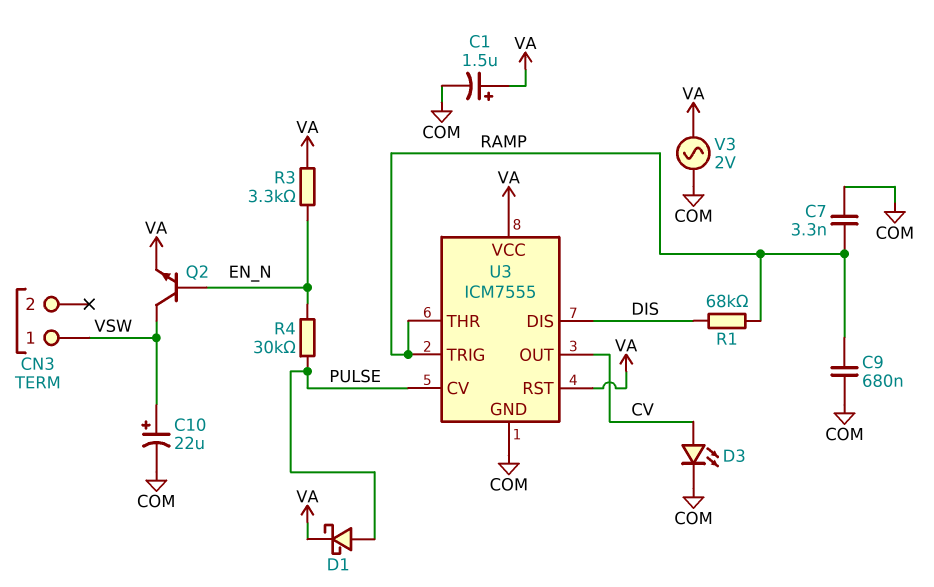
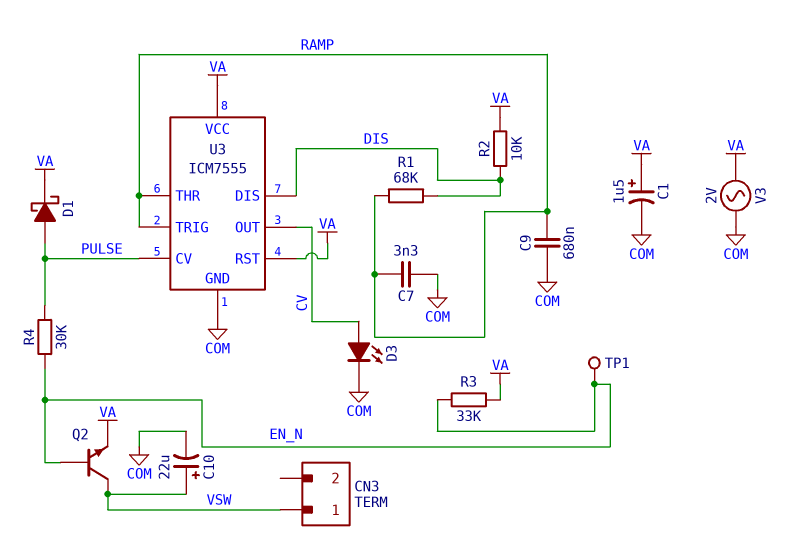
R2: none -> 10k (DIS, VA)
R3: 3.3k (EN_N, VA) -> 33k (EN_N, VA)
TP1: none -> test point (EN_N)

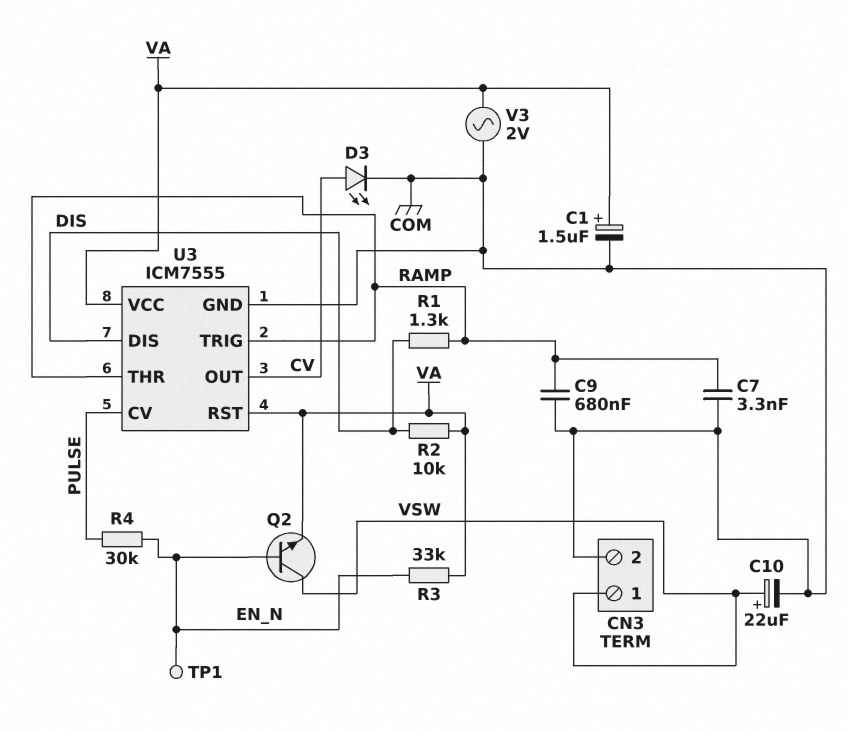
CN3 pin 2: none -> COM
D1: schottky (A PULSE, K VA) -> none
R1: 68k (DIS, RAMP) -> 1.3k (DIS, RAMP)

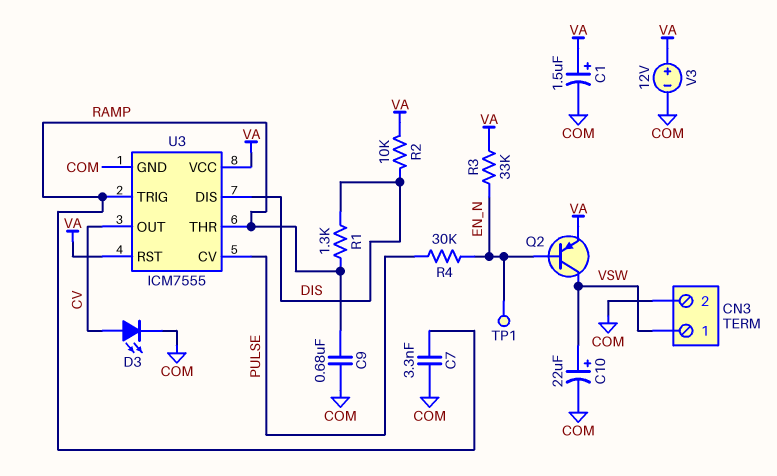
Q2: NPN (B EN_N, C VSW, E VA) -> PNP (B EN_N, C VSW, E VA)
V3: AC 2V (COM, VA) -> 12V (plus VA, minus COM)

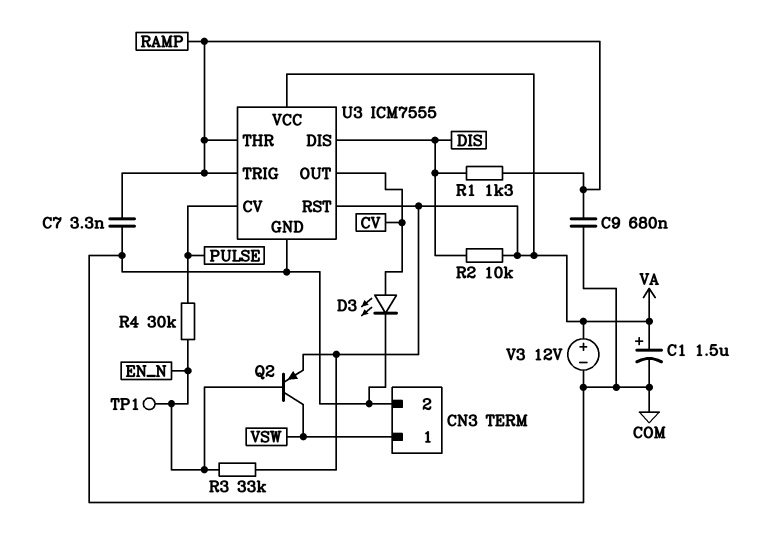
C10: 22uF (plus VSW, minus COM) -> none

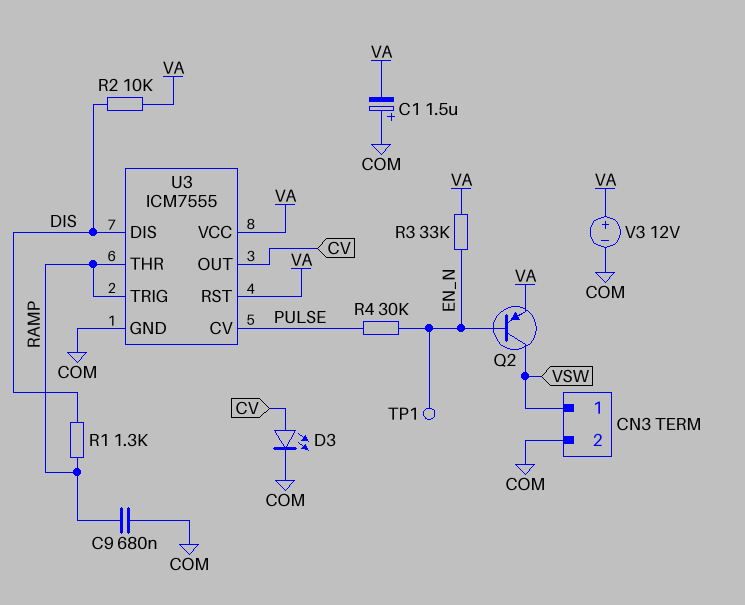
C1: 1.5uF (plus VA, minus COM) -> 1.5uF (plus COM, minus VA)
C7: 3.3nF (COM, RAMP) -> none

